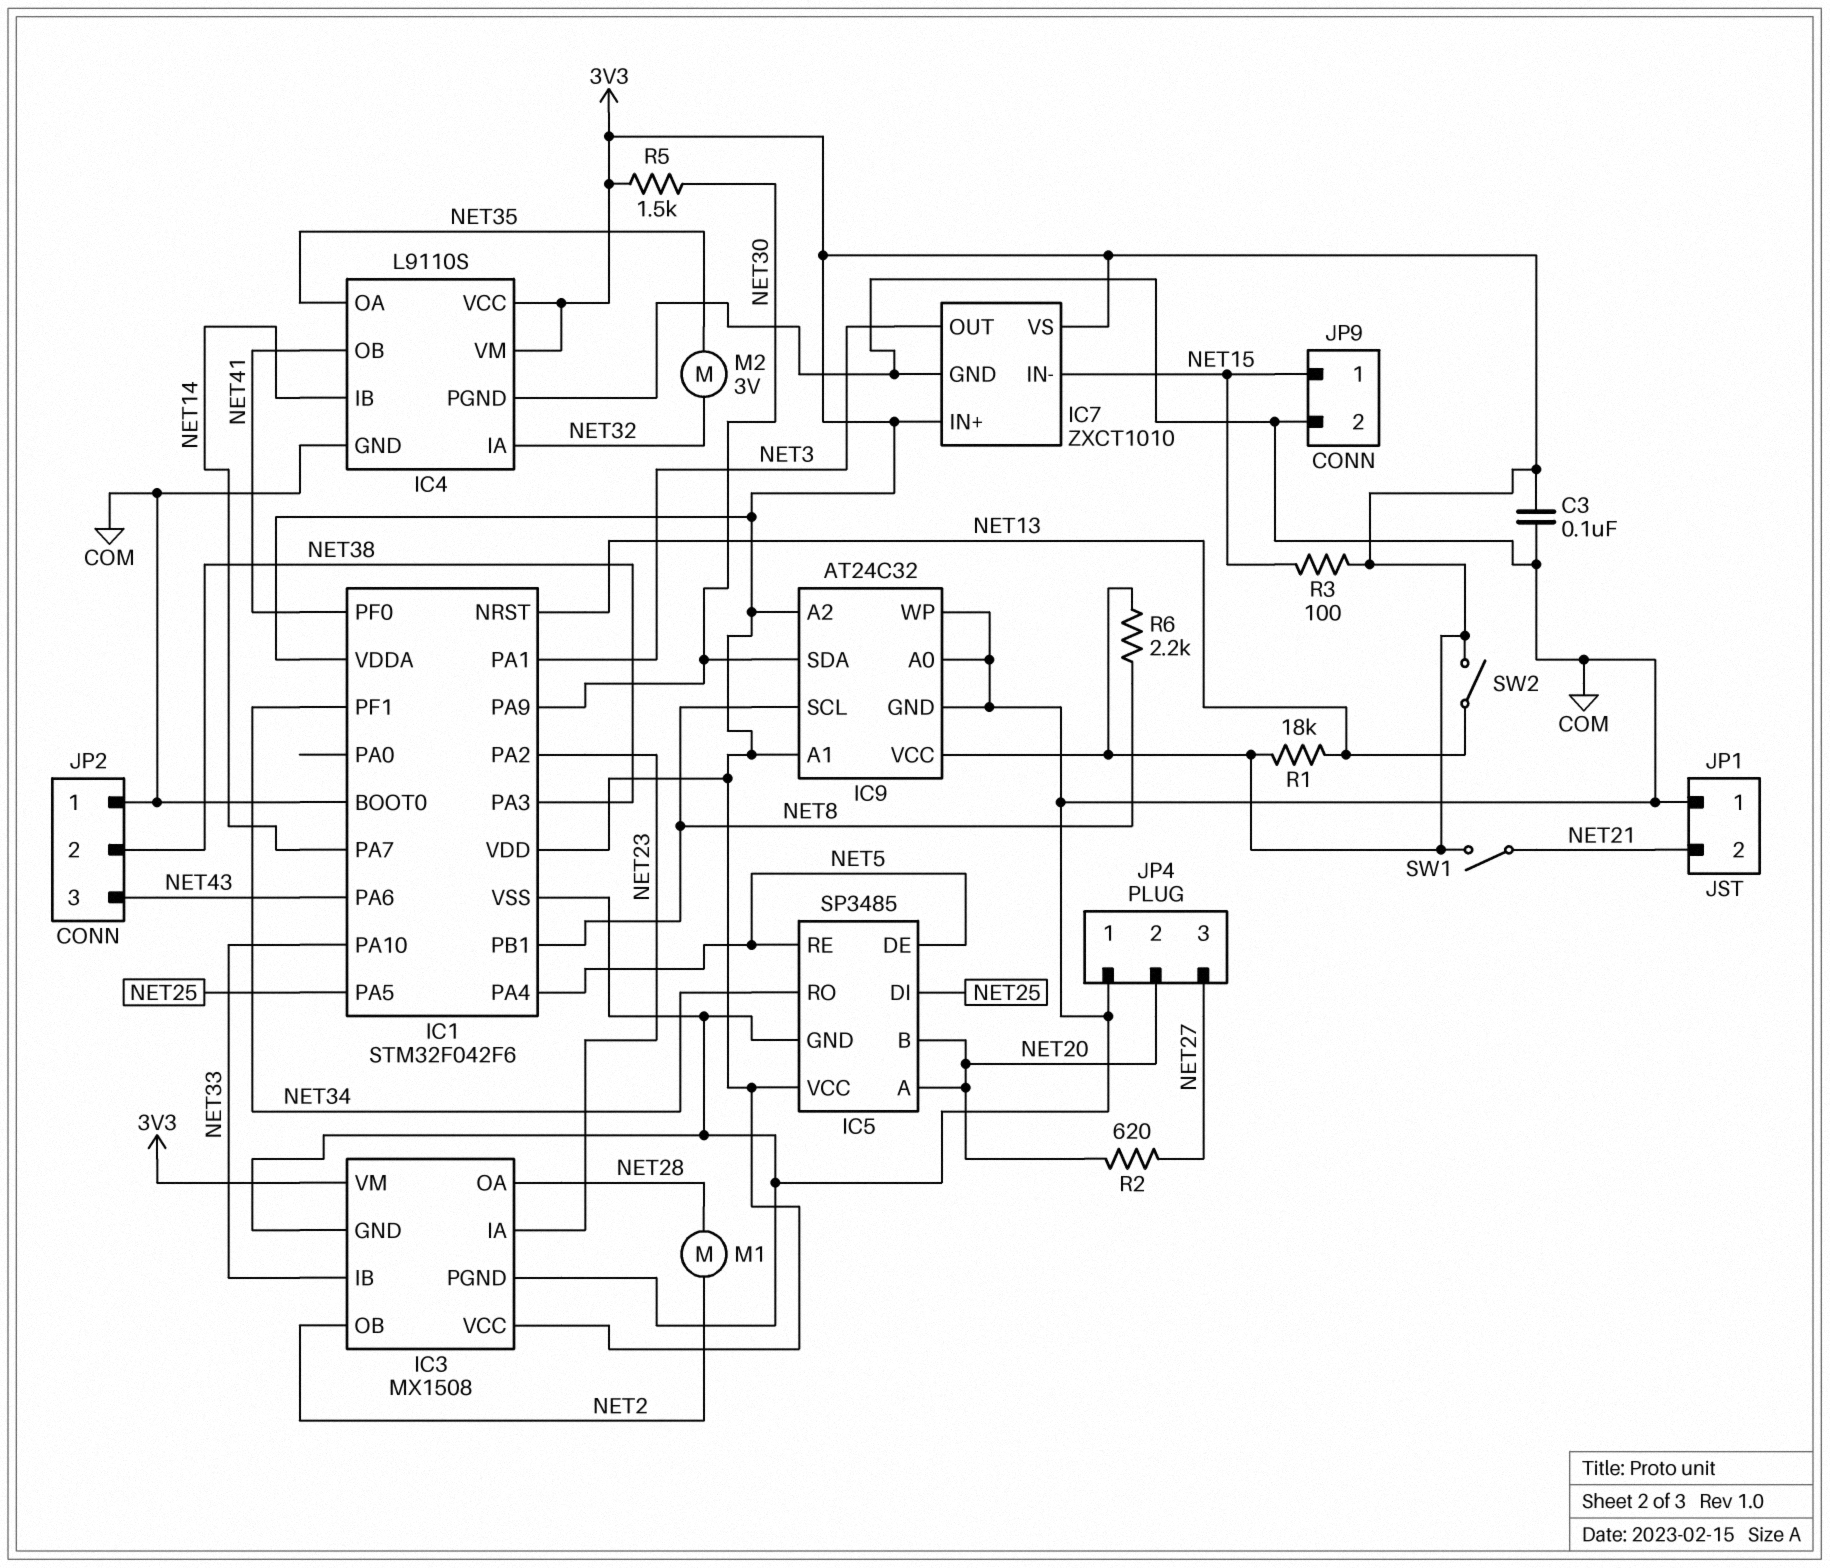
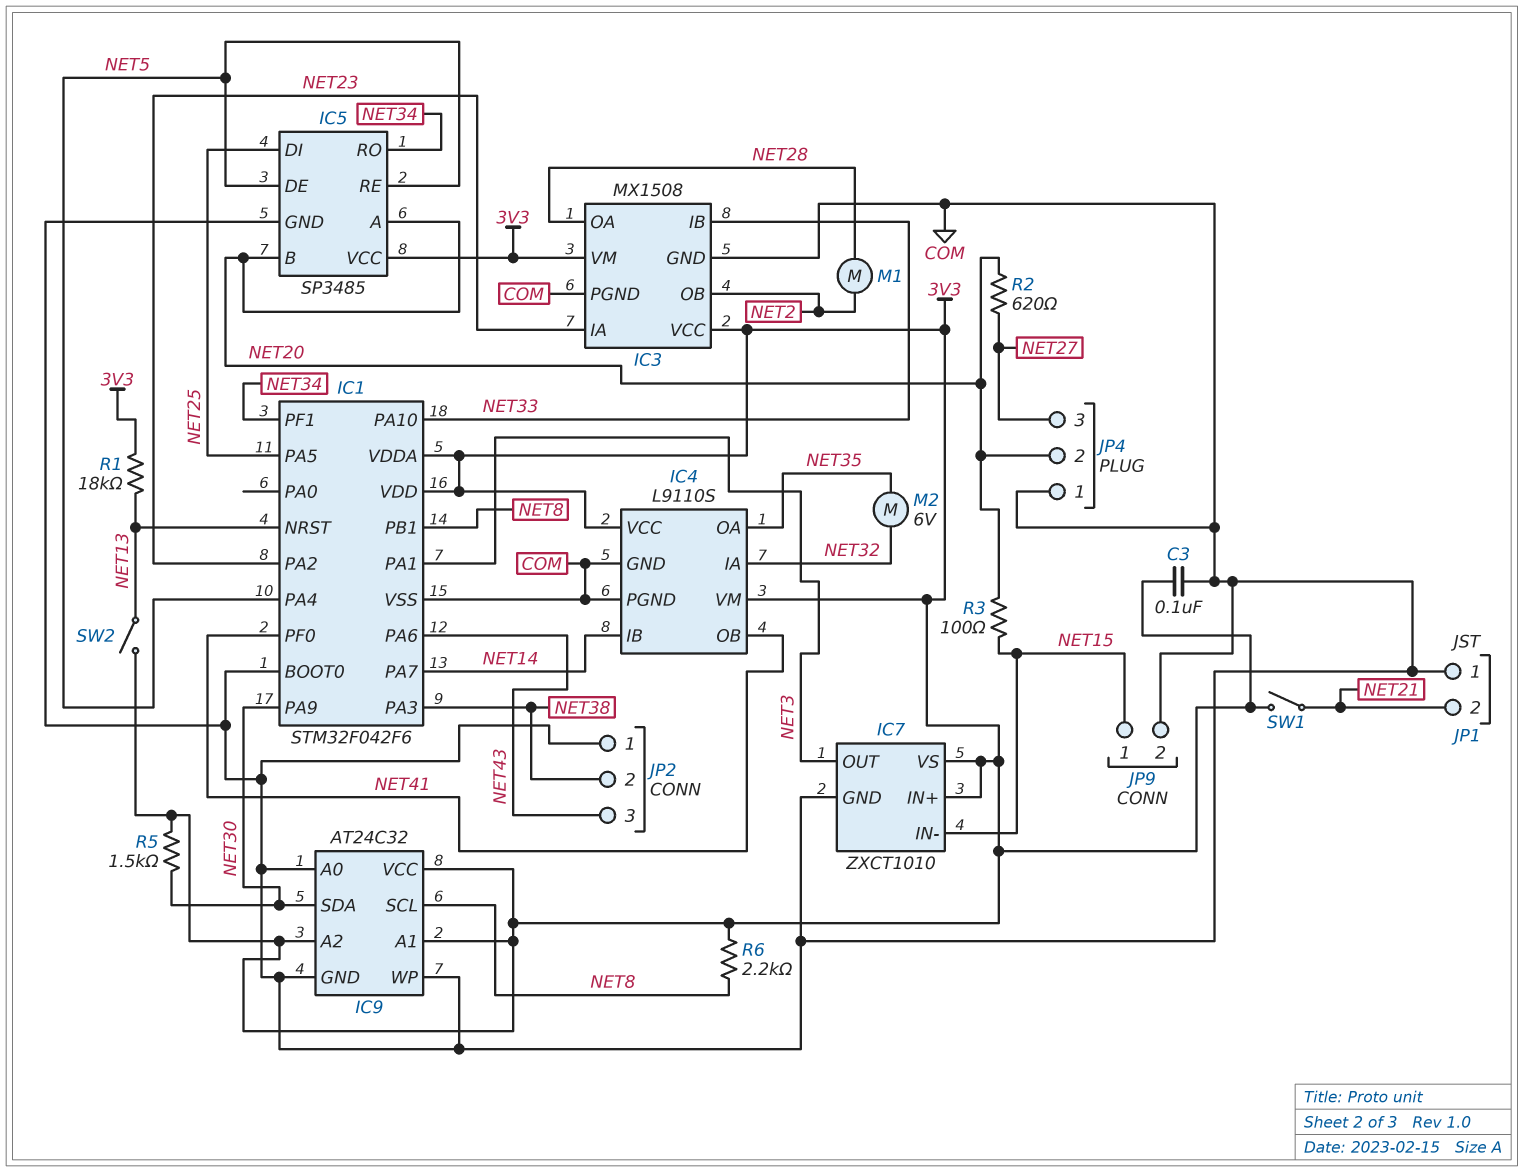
M2: motor 3V (NET32, NET35) -> motor 6V (NET32, NET35)
R3: 100 (3V3, NET15) -> 100 (NET15, NET20)

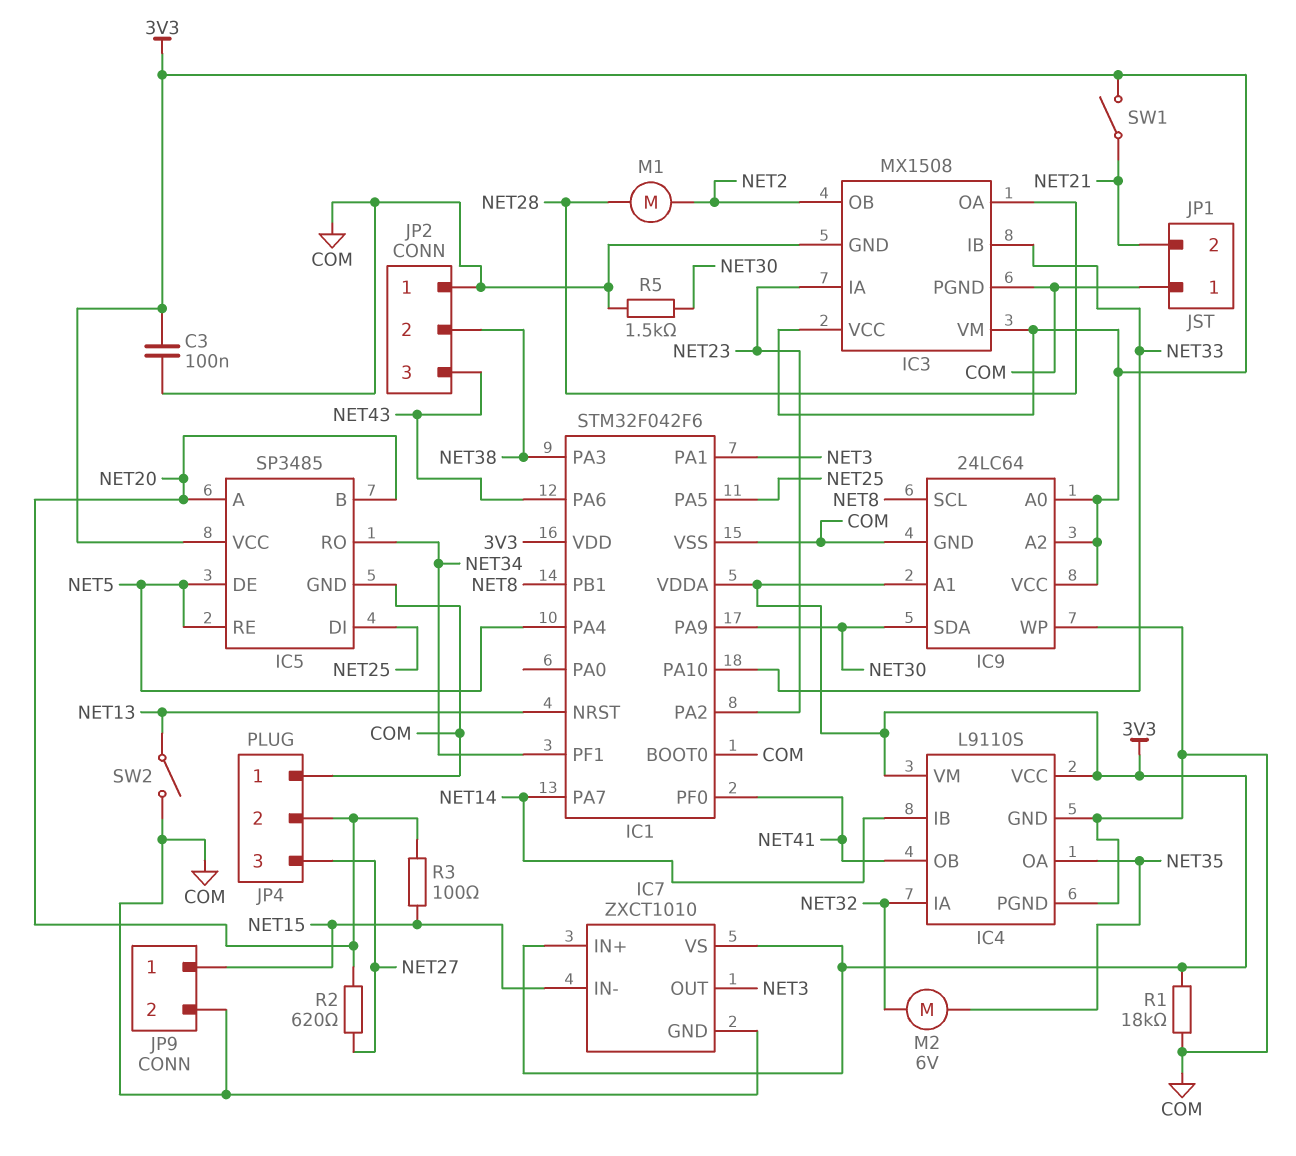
IC9: AT24C32 -> 24LC64
IC9 pin A0: COM -> 3V3
R1: 18k (3V3, NET13) -> 18k (3V3, COM)
R5: 1.5k (3V3, NET30) -> 1.5k (COM, NET30)
R6: 2.2k (3V3, NET8) -> none
SW2: switch (3V3, NET13) -> switch (COM, NET13)

